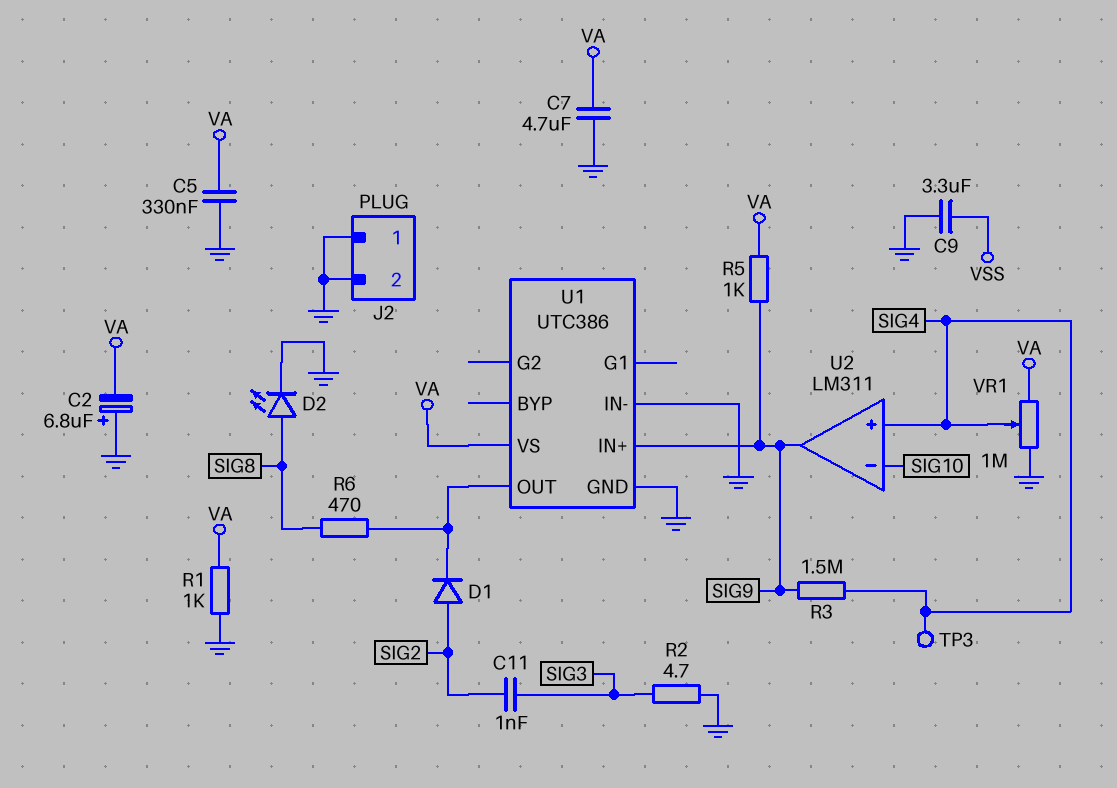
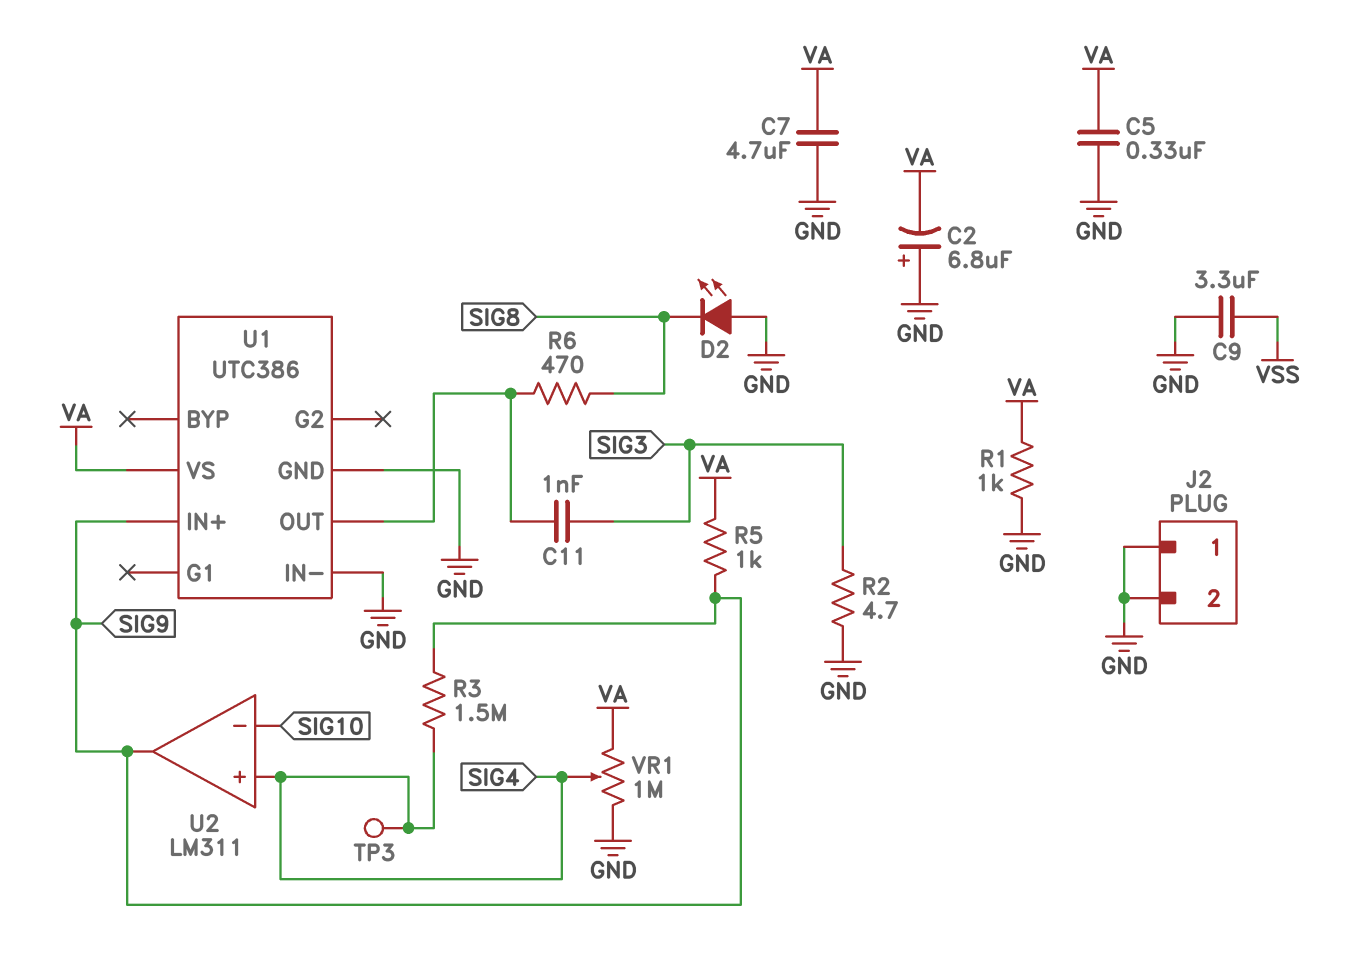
C11: 1nF (SIG2, SIG3) -> 1nF (SIG3, U1/OUT)
D1: diode (A SIG2, K U1/OUT) -> none
D2: LED (A SIG8, K GND) -> LED (A GND, K SIG8)

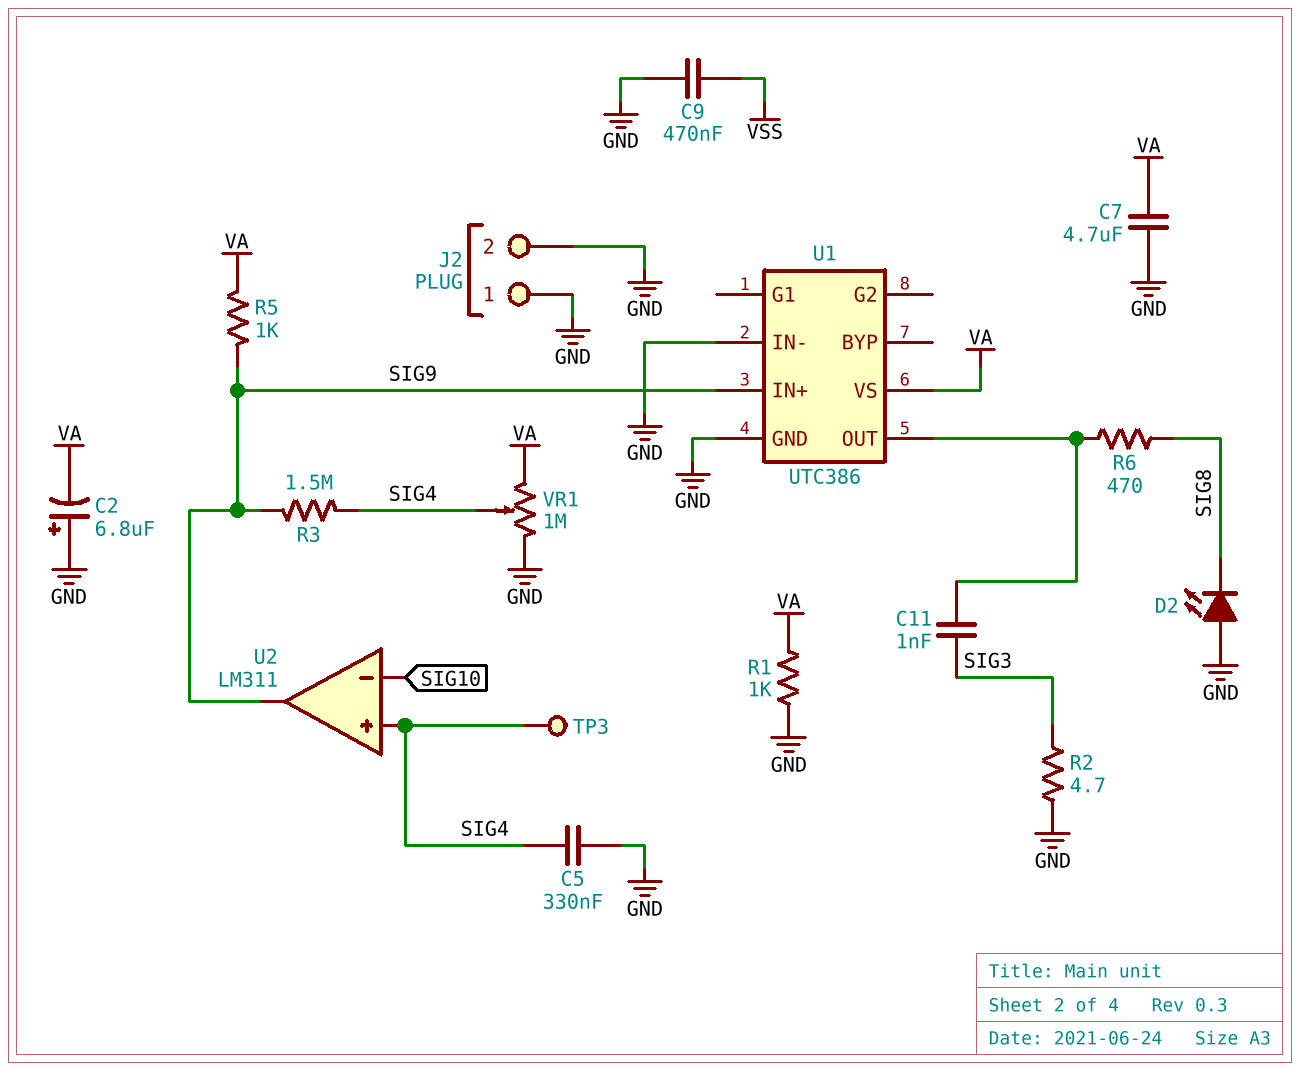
C5: 330nF (GND, VA) -> 330nF (GND, SIG4)
C9: 3.3uF (GND, VSS) -> 470nF (GND, VSS)

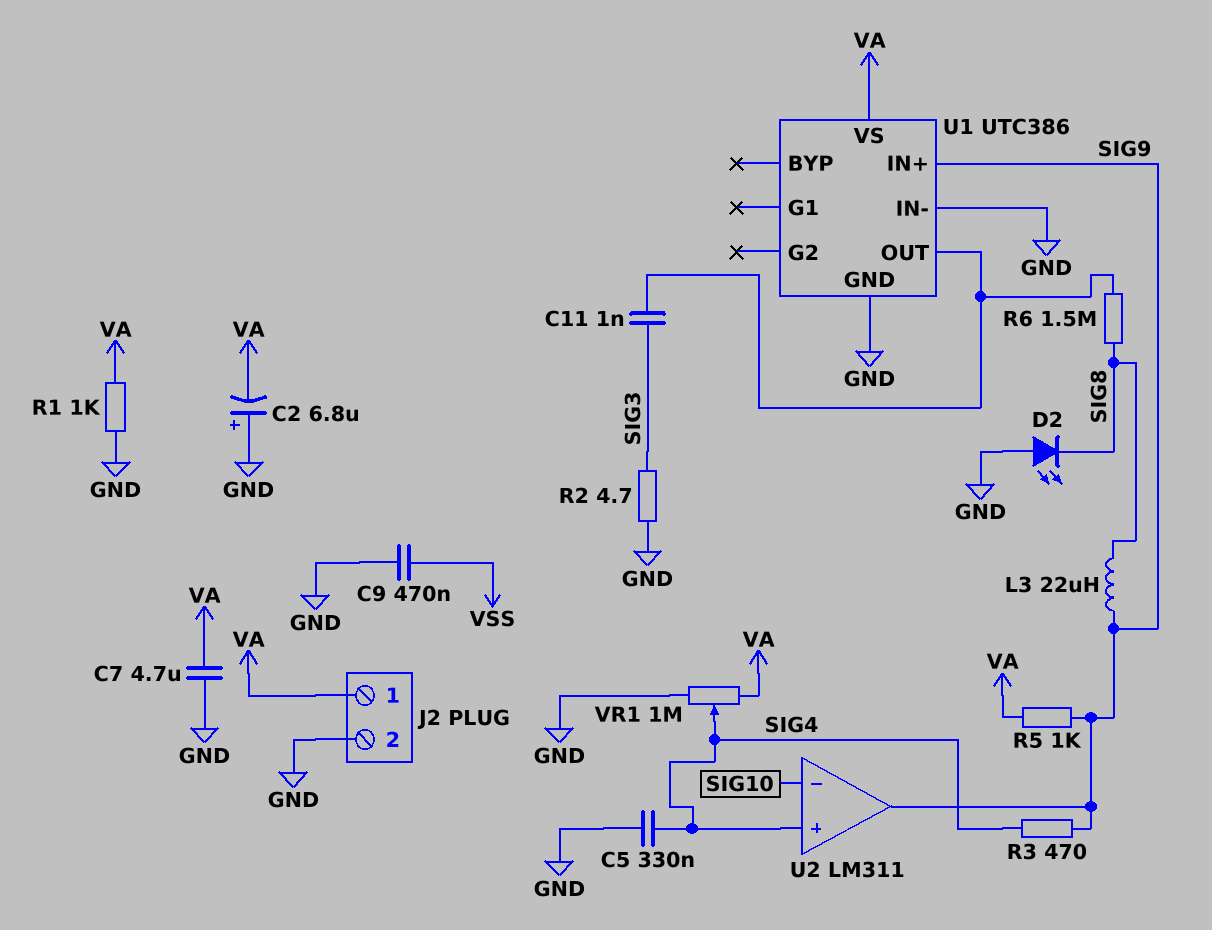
J2 pin 1: GND -> VA
L3: none -> 22uH (SIG8, SIG9)
R3: 1.5M (SIG4, SIG9) -> 470 (SIG4, SIG9)
R6: 470 (SIG8, U1/OUT) -> 1.5M (SIG8, U1/OUT)
TP3: test point (SIG4) -> none

